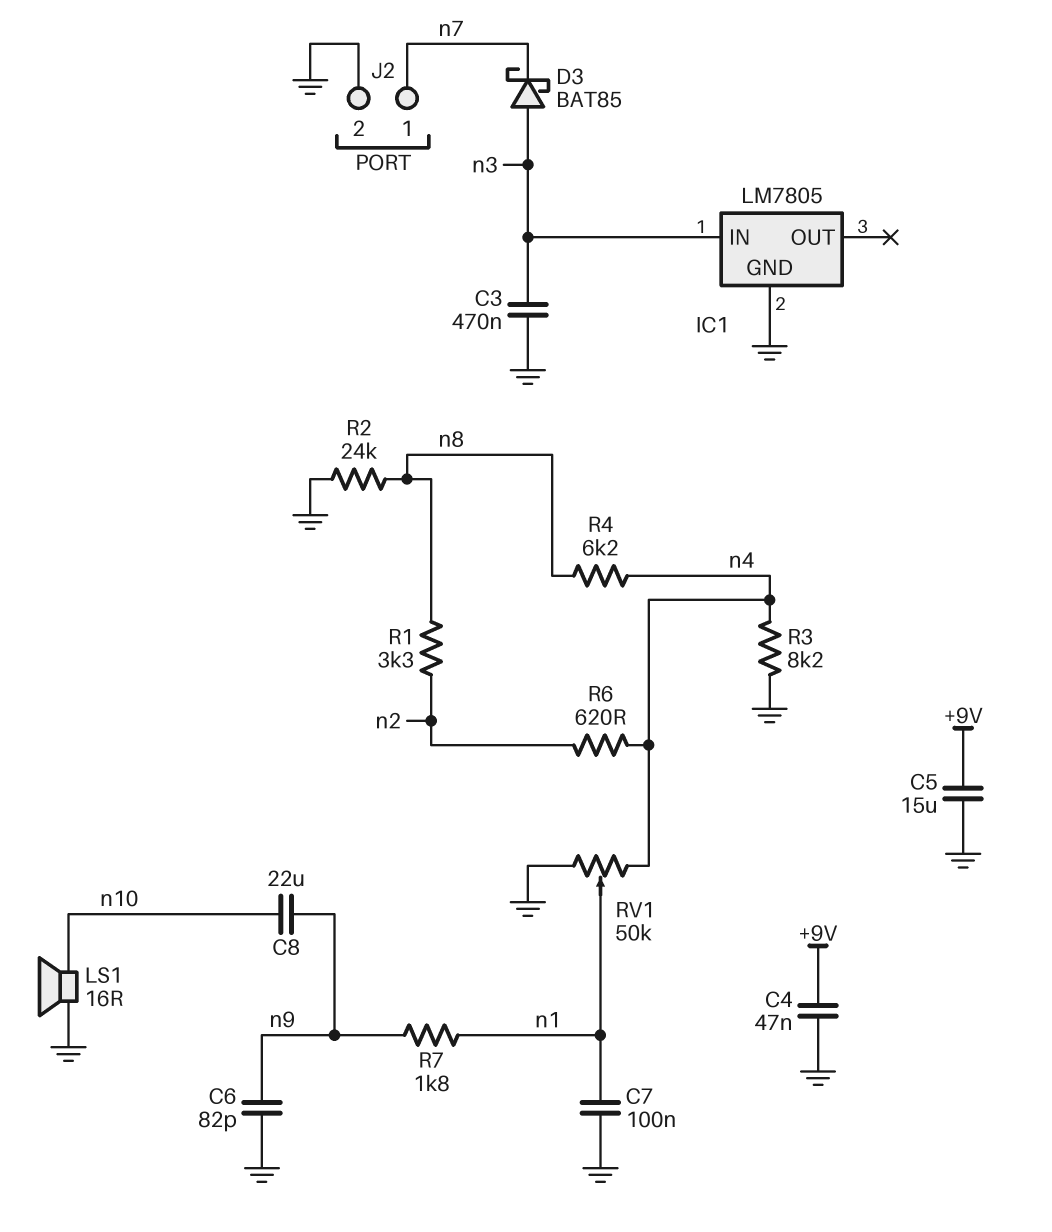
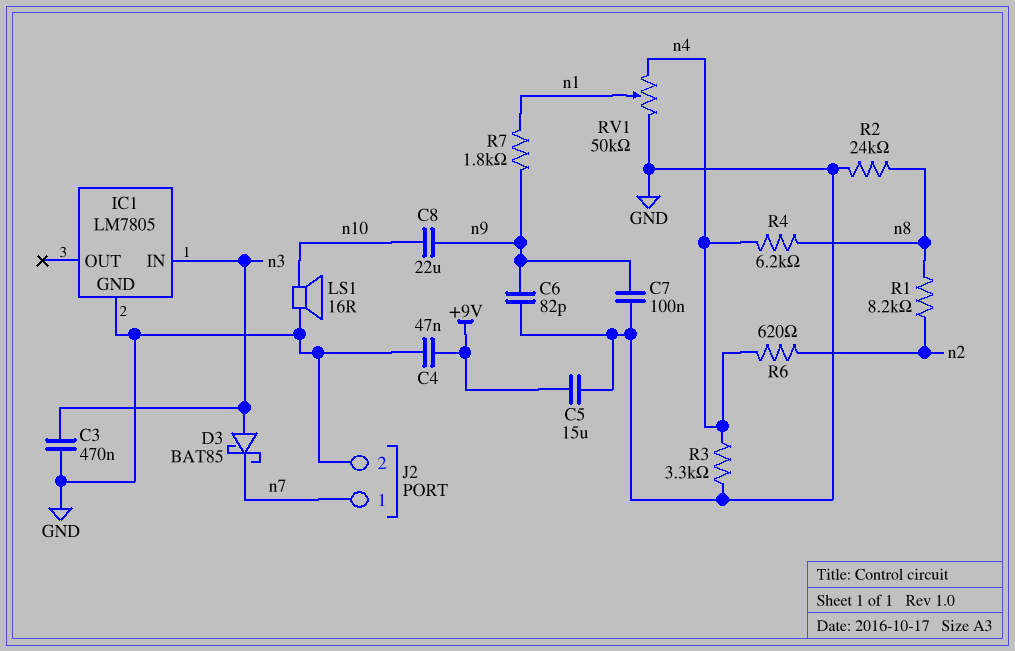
C7: 100nF (GND, n1) -> 100nF (GND, n9)
R1: 3.3k (n2, n8) -> 8.2k (n2, n8)
R3: 8.2k (GND, n4) -> 3.3k (GND, n4)

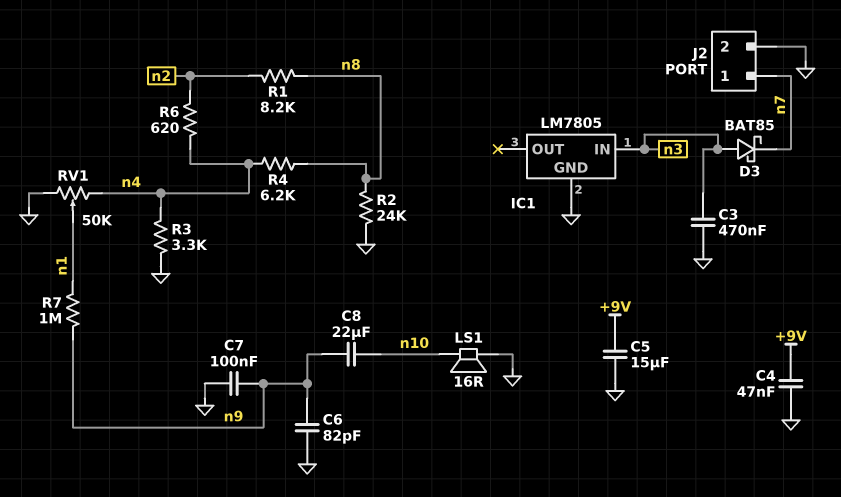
R7: 1.8k (n1, n9) -> 1M (n1, n9)

